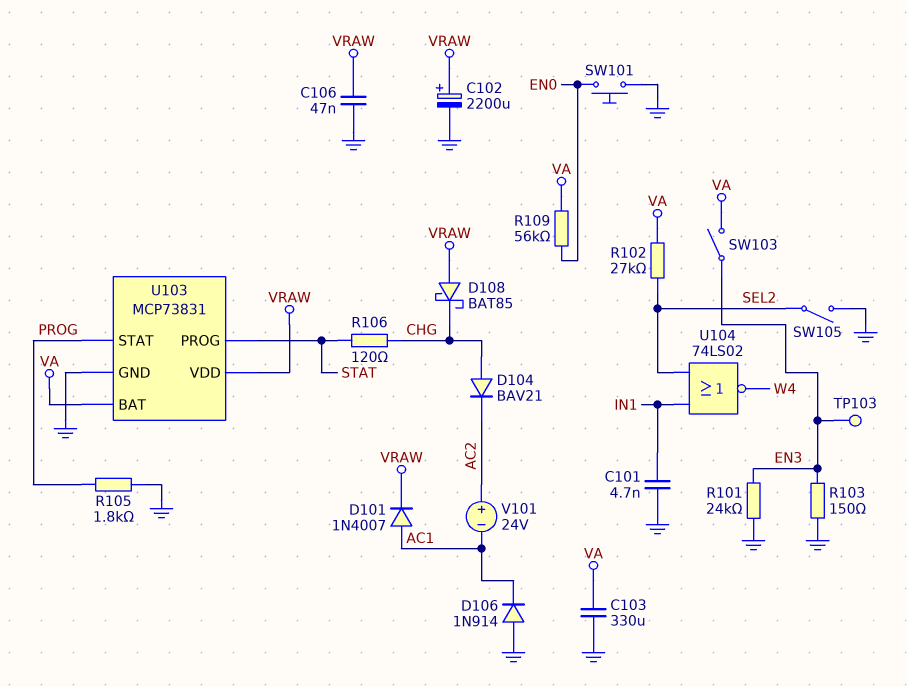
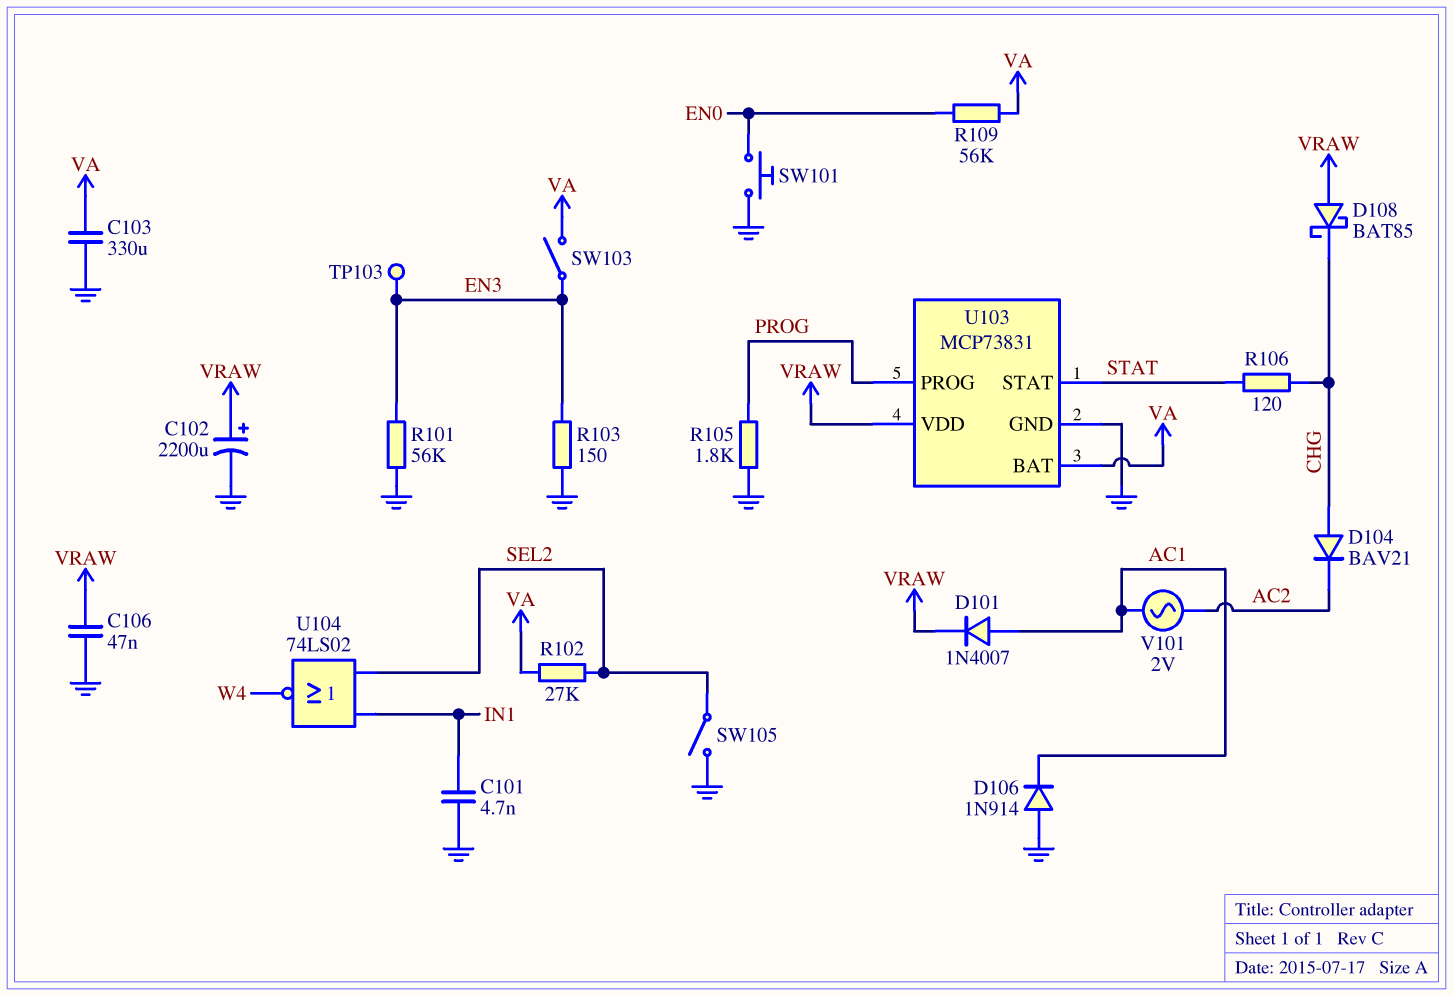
R101: 24k (EN3, GND) -> 56k (EN3, GND)
U103 pin PROG: STAT -> PROG
U103 pin STAT: PROG -> STAT
V101: 24V (plus AC2, minus AC1) -> AC 2V (AC1, AC2)

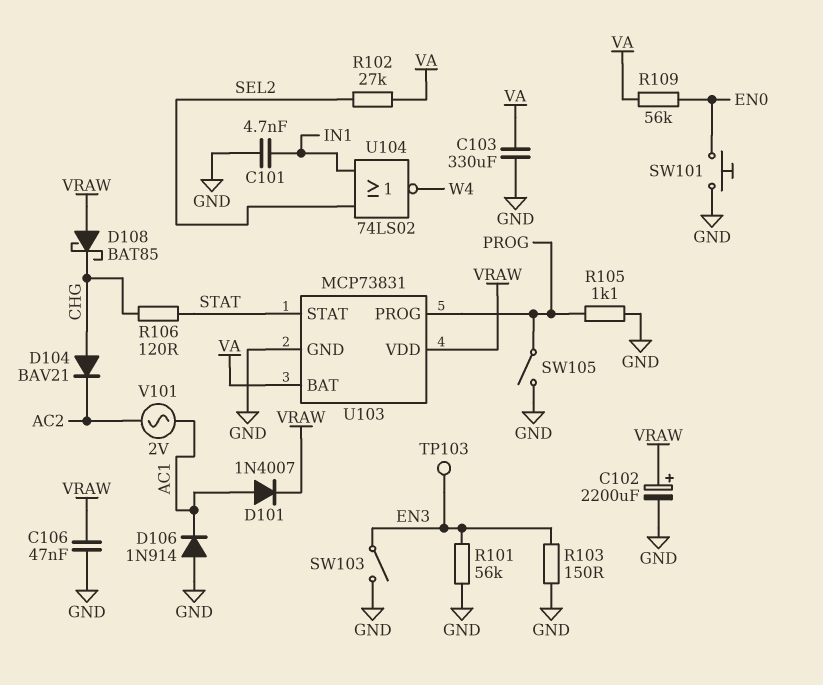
R105: 1.8k (GND, PROG) -> 1.1k (GND, PROG)
SW103: switch (EN3, VA) -> switch (EN3, GND)
SW105: switch (GND, SEL2) -> switch (GND, PROG)

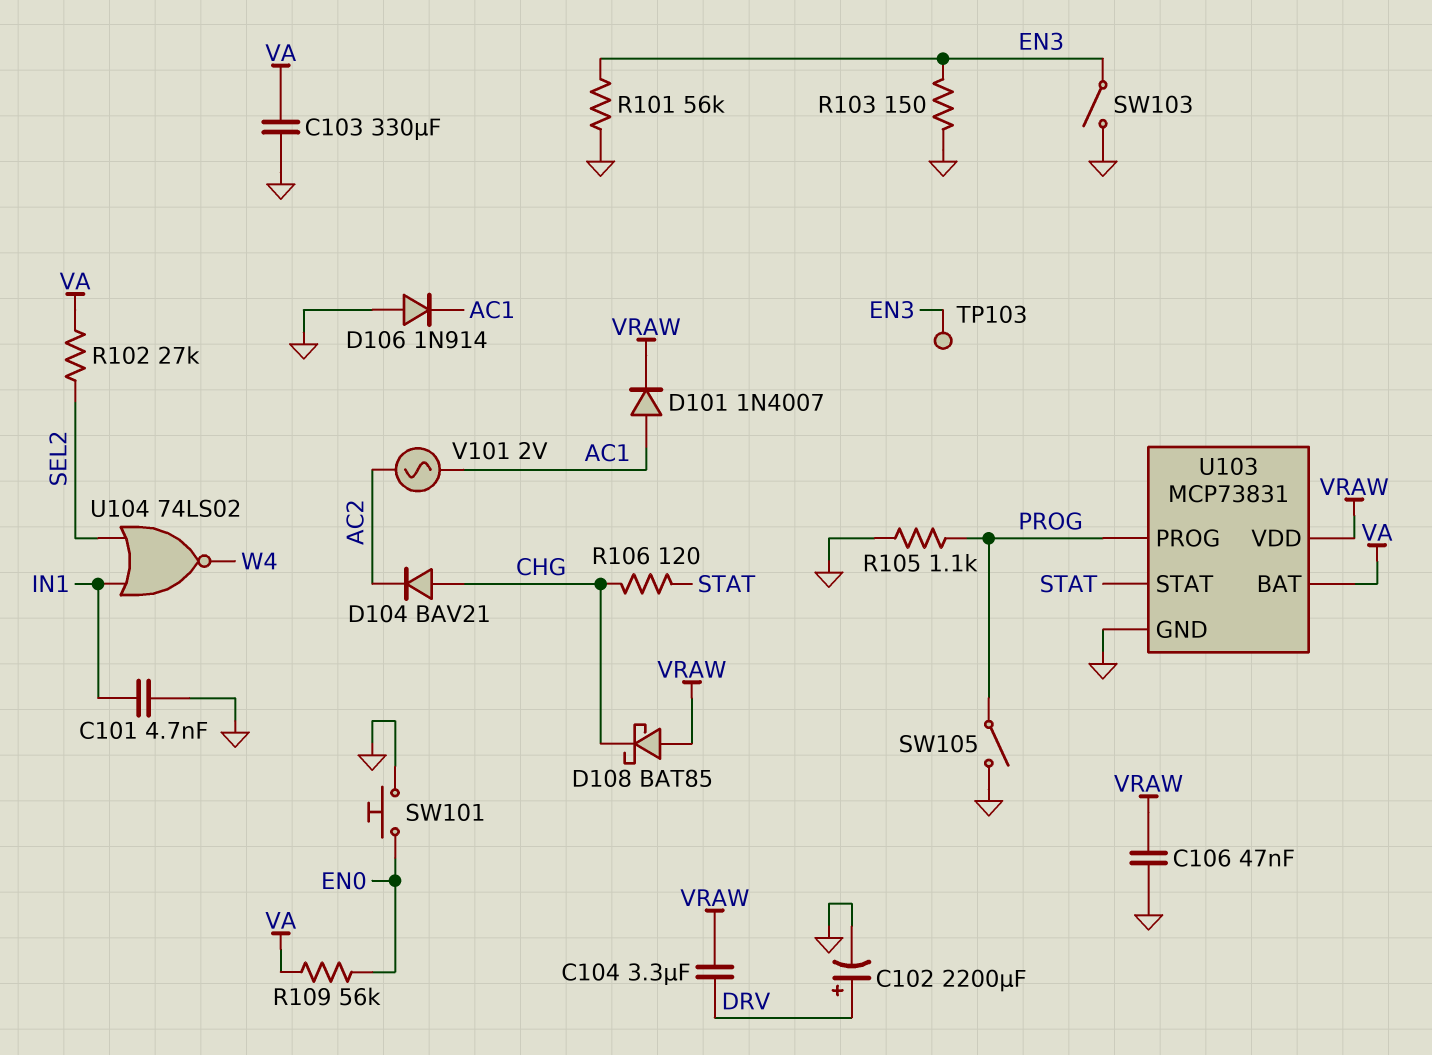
C102: 2200uF (plus VRAW, minus GND) -> 2200uF (plus DRV, minus GND)
C104: none -> 3.3uF (DRV, VRAW)

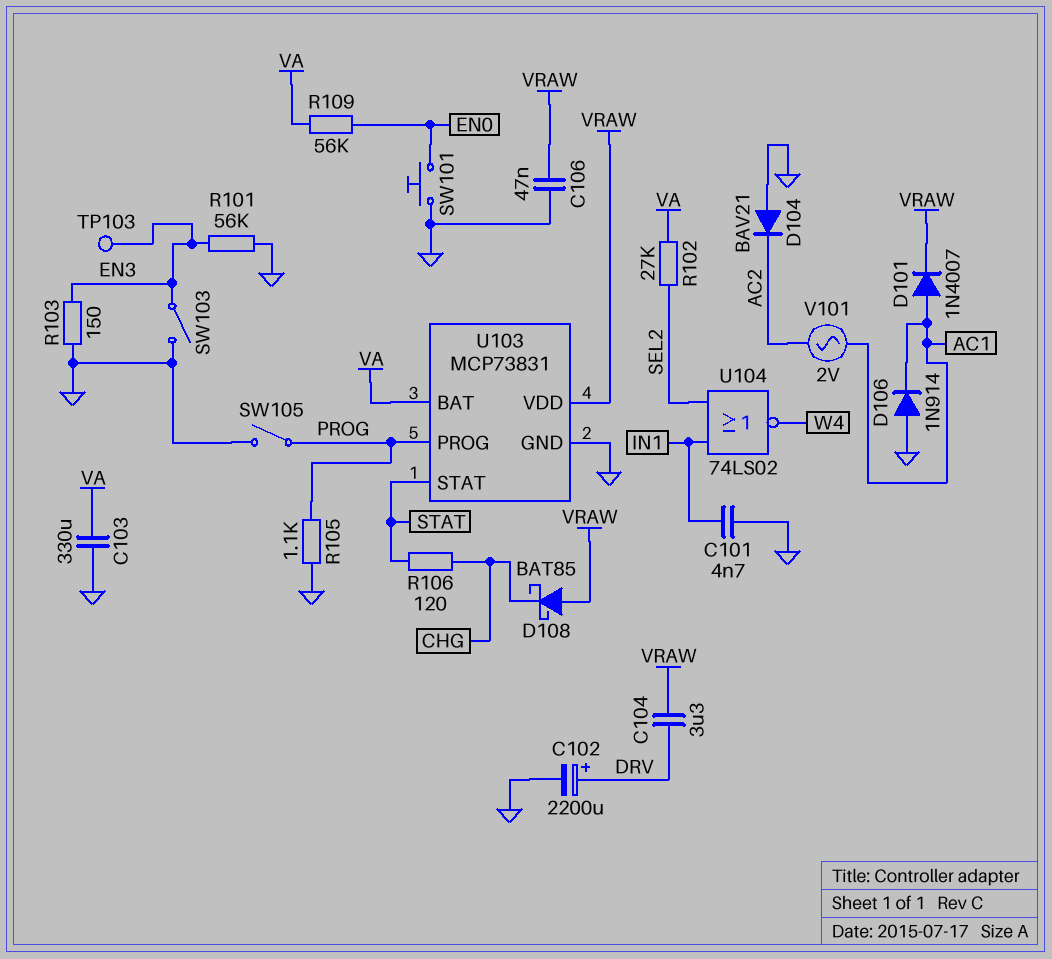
D104: diode BAV21 (A CHG, K AC2) -> diode BAV21 (A GND, K AC2)

